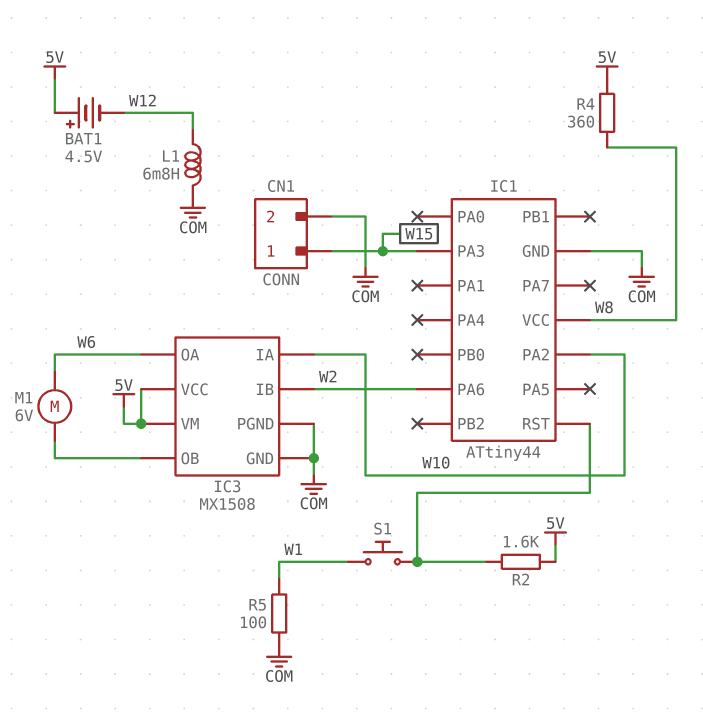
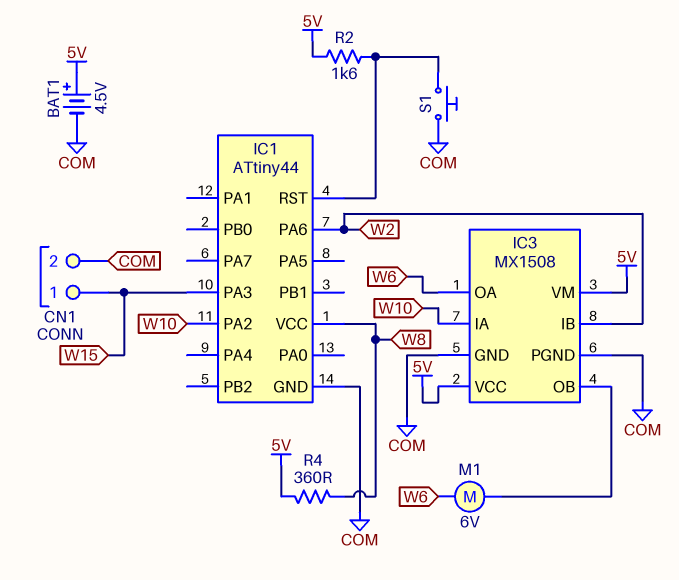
BAT1: 4.5V (plus 5V, minus W12) -> 4.5V (plus 5V, minus COM)
L1: 6.8mH (COM, W12) -> none
R5: 100 (COM, W1) -> none
S1: button (IC1/RST, W1) -> button (COM, IC1/RST)

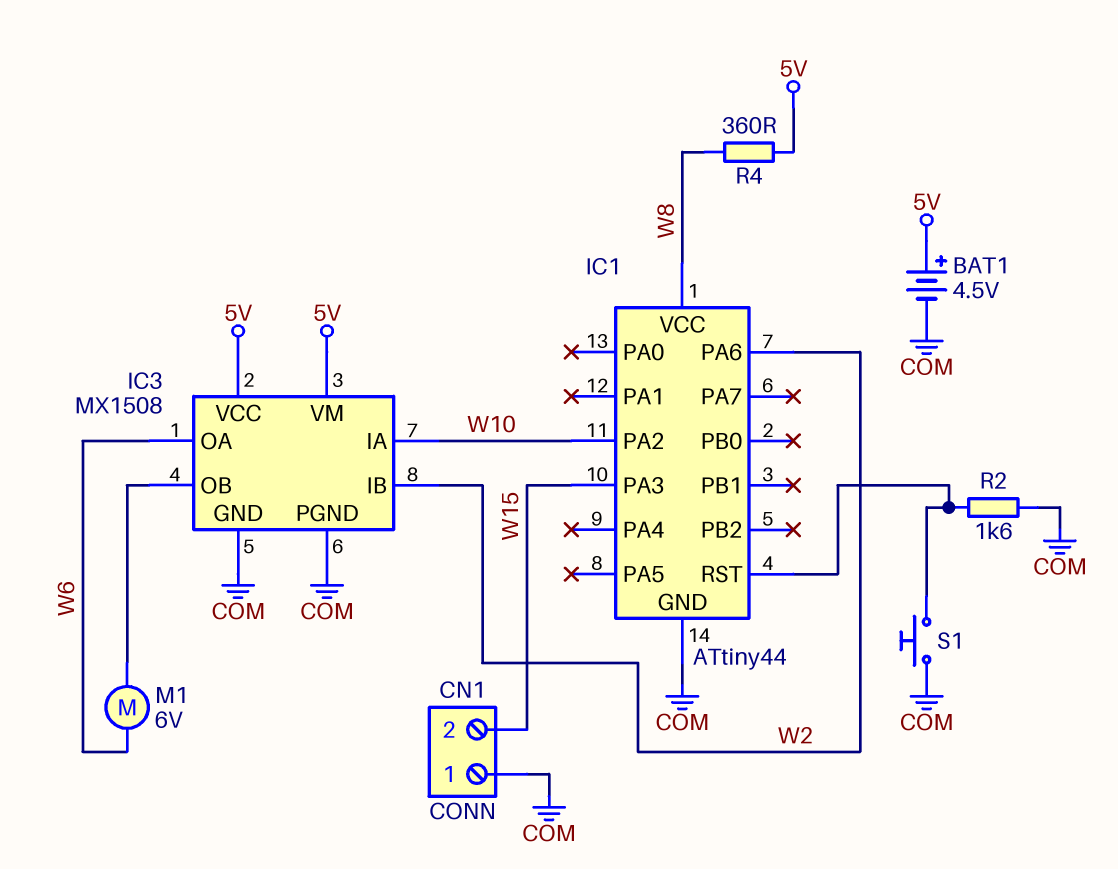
CN1 pin 1: W15 -> COM
CN1 pin 2: COM -> W15
R2: 1.6k (5V, IC1/RST) -> 1.6k (COM, IC1/RST)

